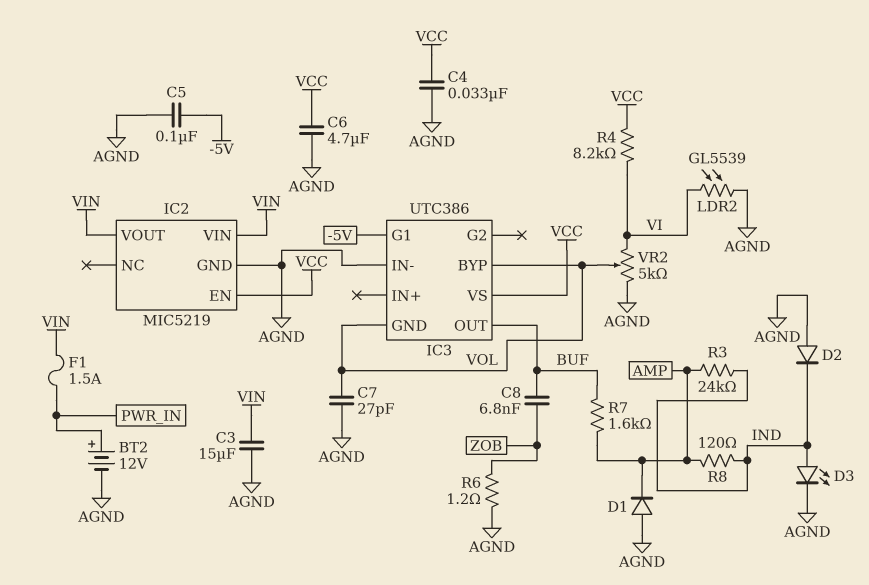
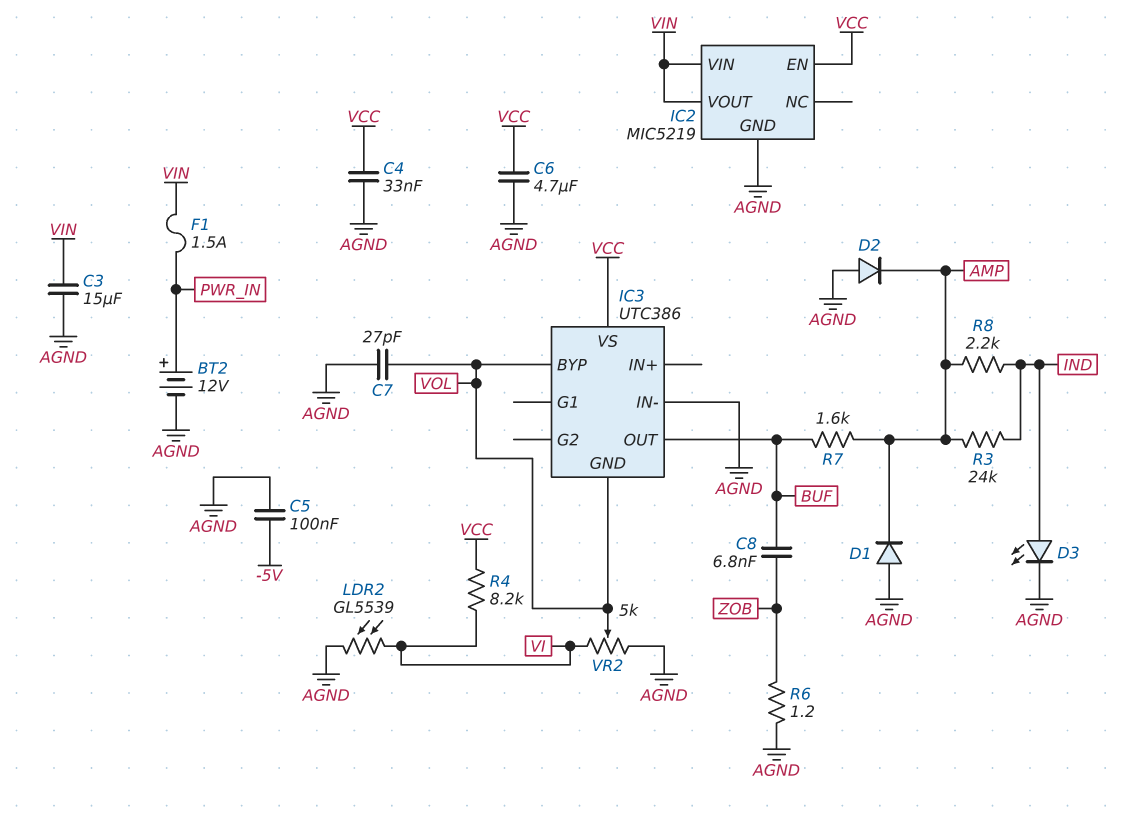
D2: diode (A AGND, K IND) -> diode (A AGND, K AMP)
IC3 pin G1: -5V -> none
R8: 120 (AMP, IND) -> 2.2k (AMP, IND)

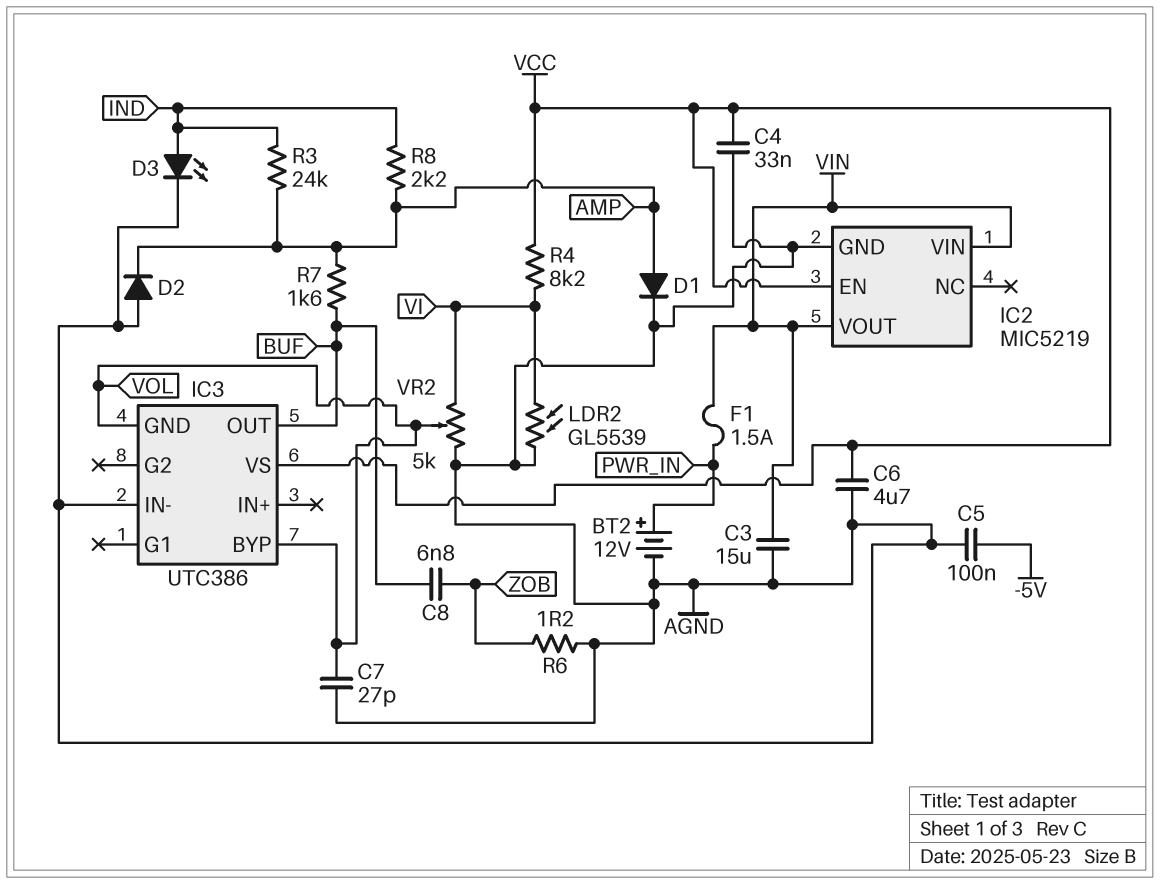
D1: diode (A AGND, K AMP) -> diode (A AMP, K AGND)

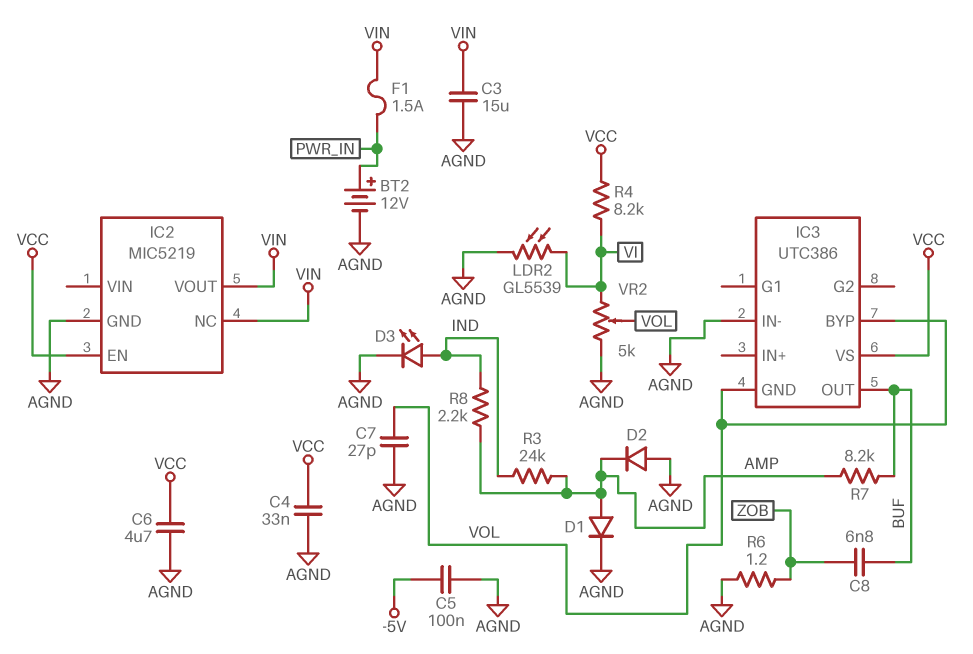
IC2 pin NC: none -> VIN
IC2 pin VIN: VIN -> none
R7: 1.6k (AMP, BUF) -> 8.2k (AMP, BUF)

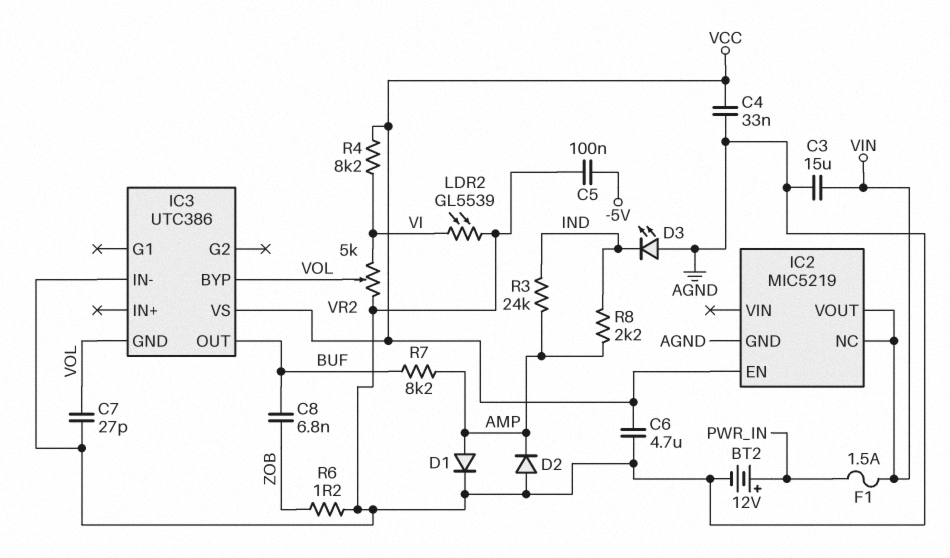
D3: LED (A IND, K AGND) -> LED (A AGND, K IND)

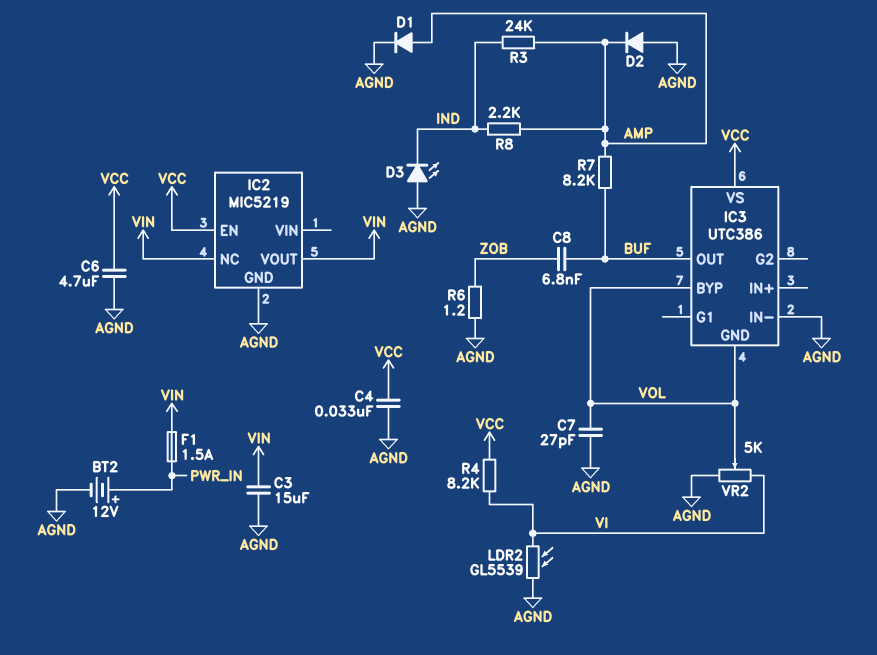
C5: 100nF (-5V, AGND) -> none

